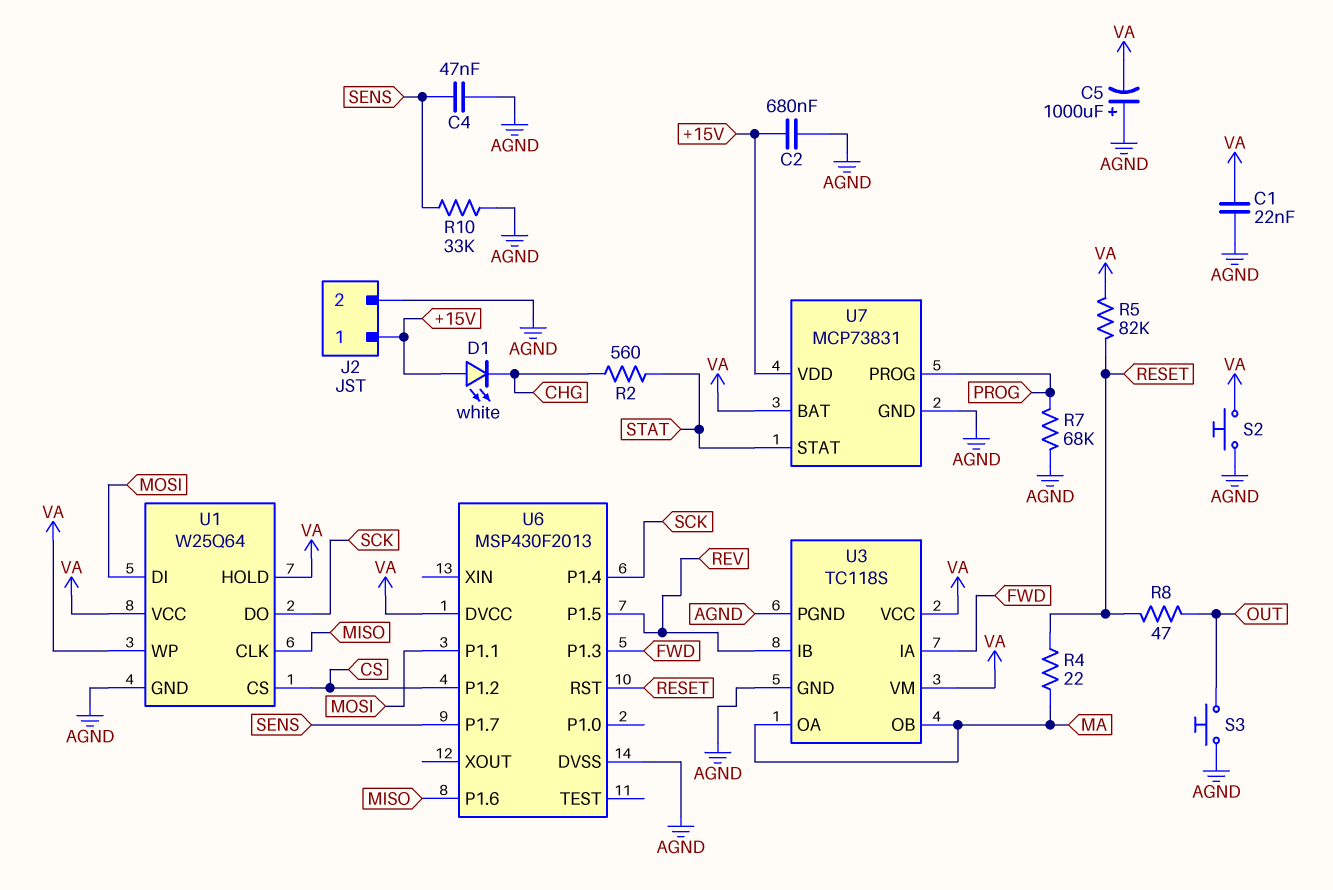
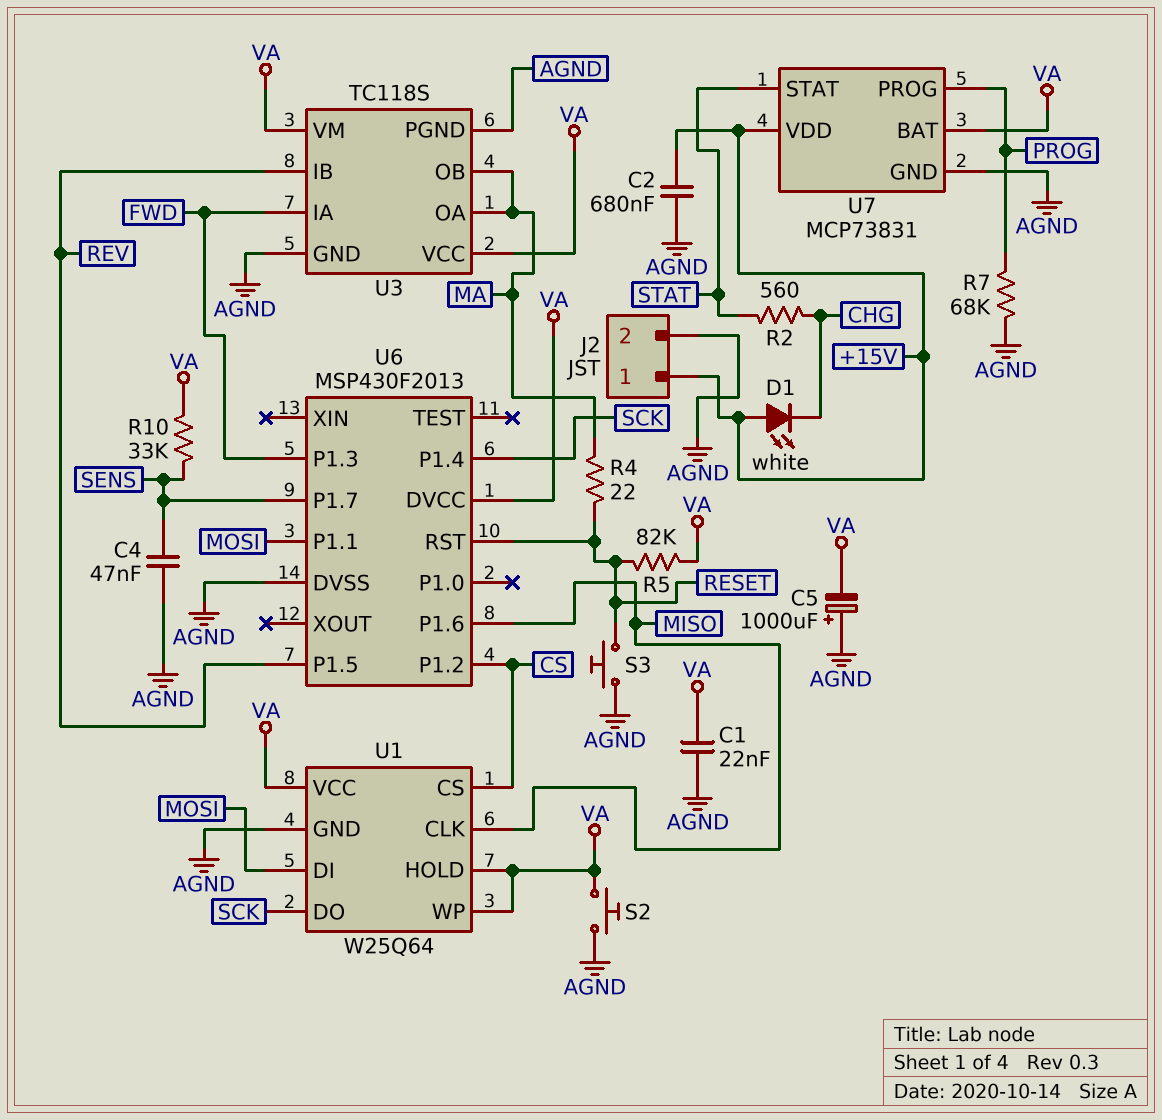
R8: 47 (OUT, RESET) -> none
R10: 33k (AGND, SENS) -> 33k (SENS, VA)
S3: button (AGND, OUT) -> button (AGND, RESET)

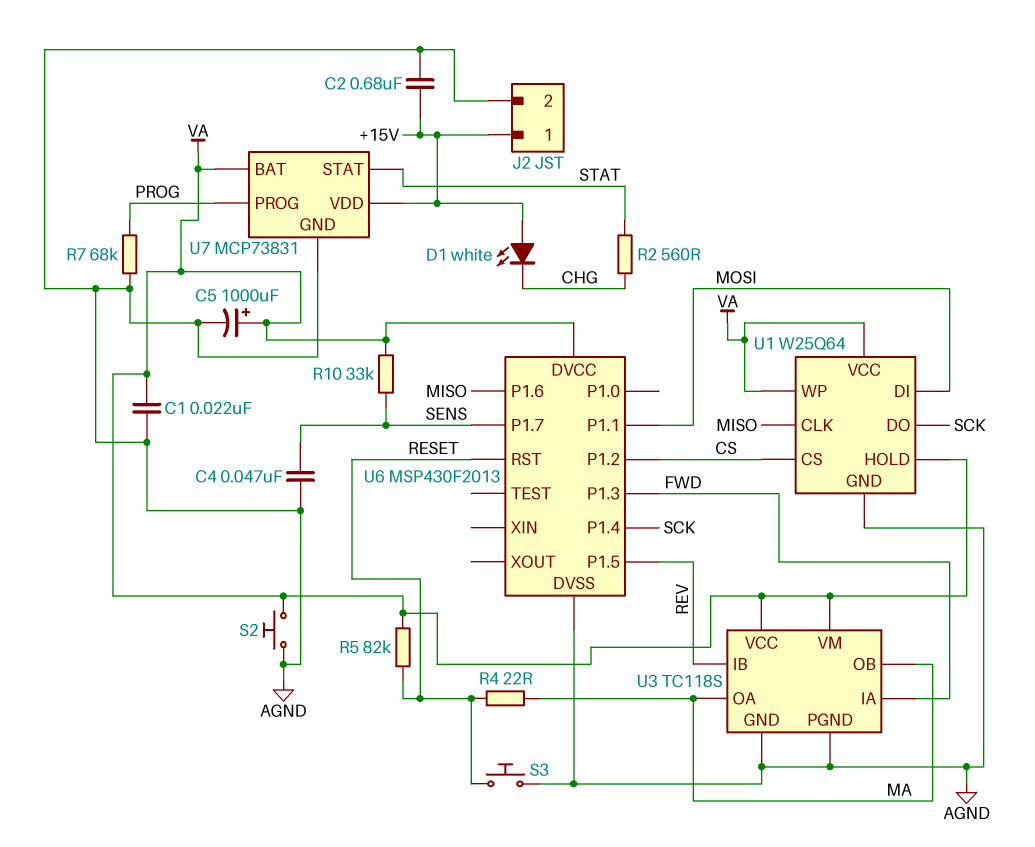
C5: 1000uF (plus AGND, minus VA) -> 1000uF (plus VA, minus AGND)

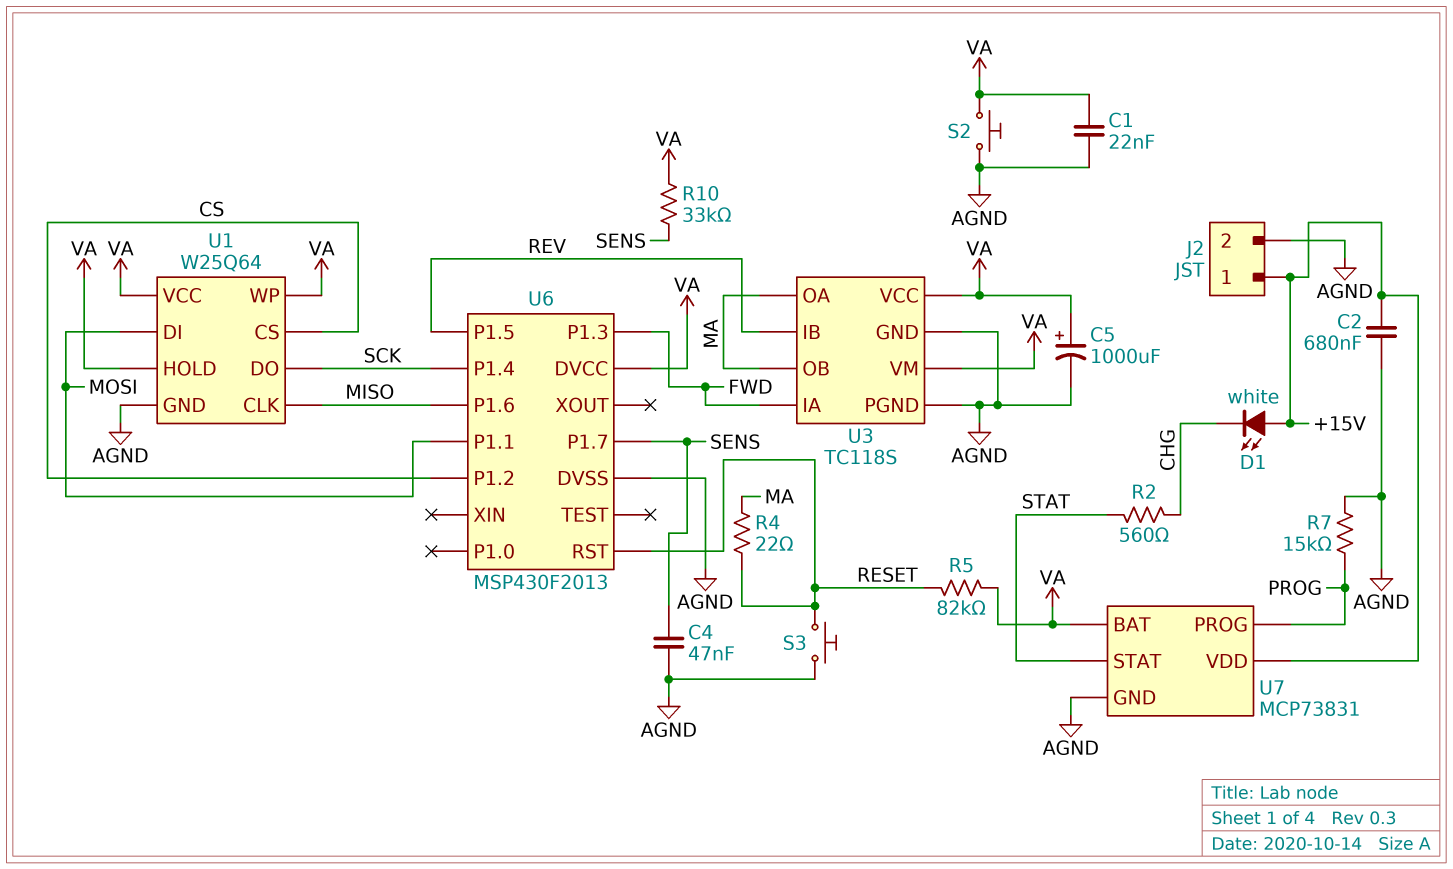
R7: 68k (AGND, PROG) -> 15k (AGND, PROG)

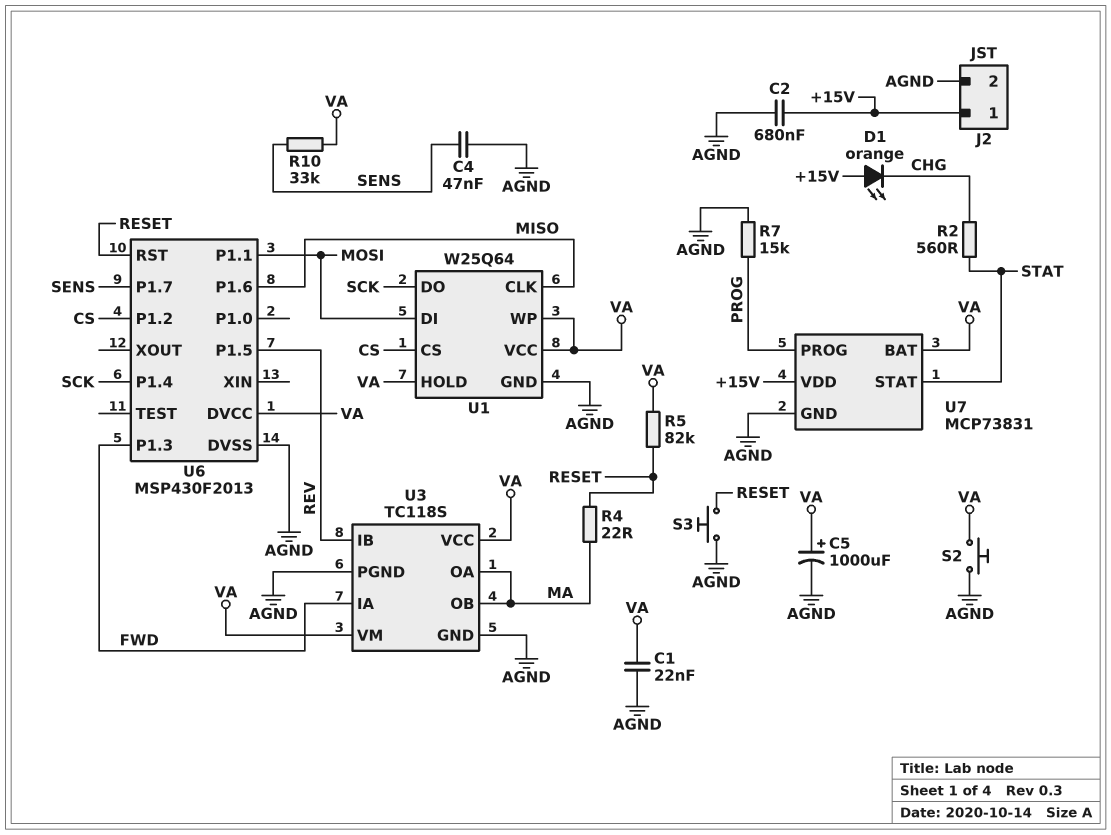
D1: LED white (A +15V, K CHG) -> LED orange (A +15V, K CHG)

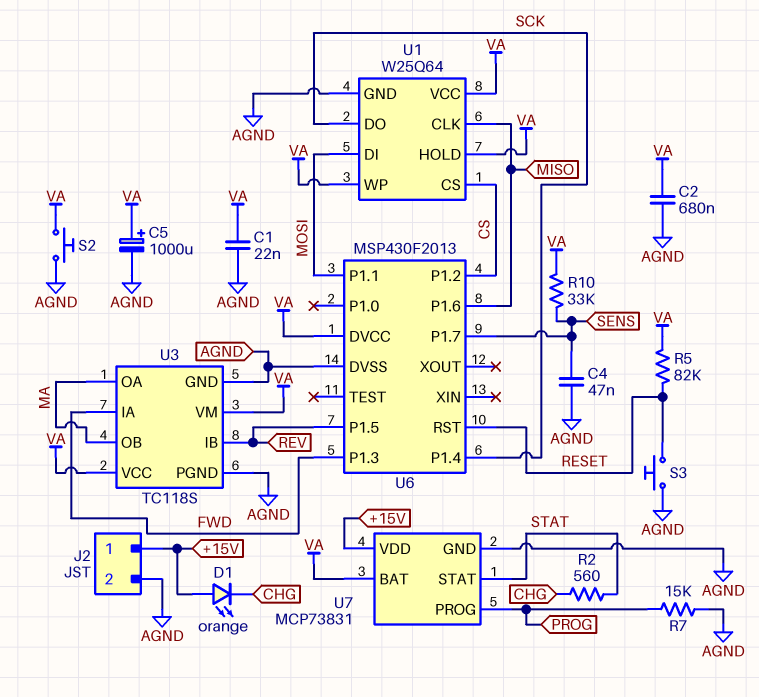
C2: 680nF (+15V, AGND) -> 680nF (AGND, VA)
R4: 22 (MA, RESET) -> none

